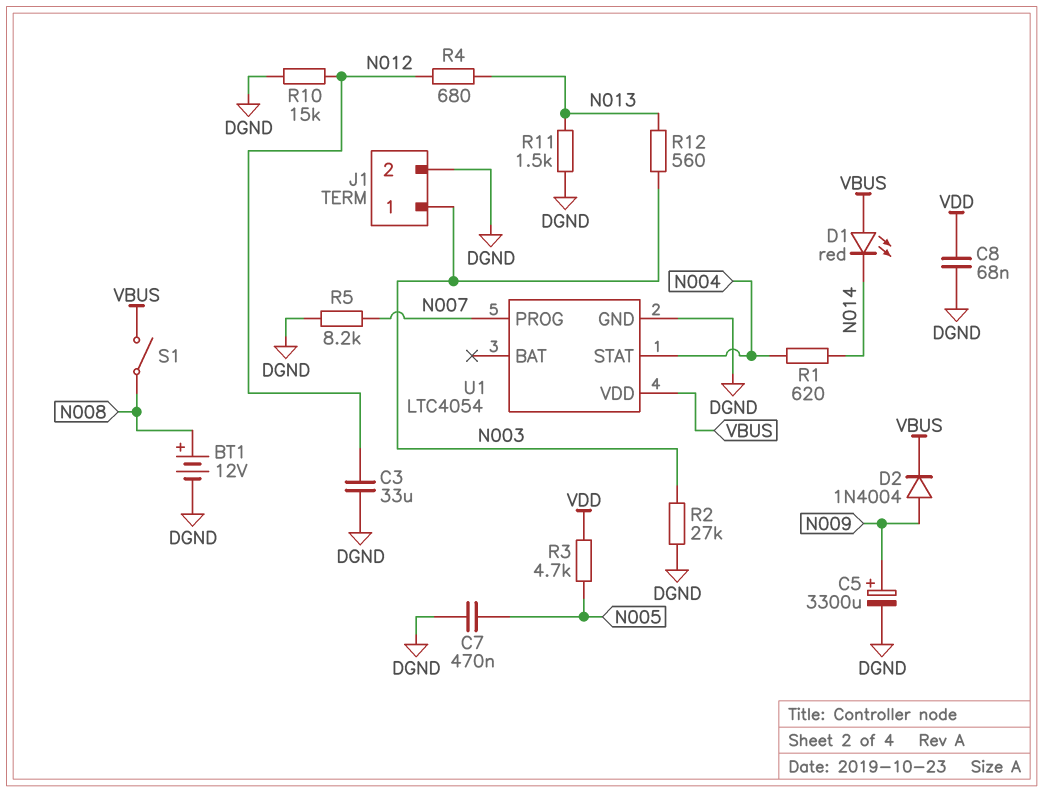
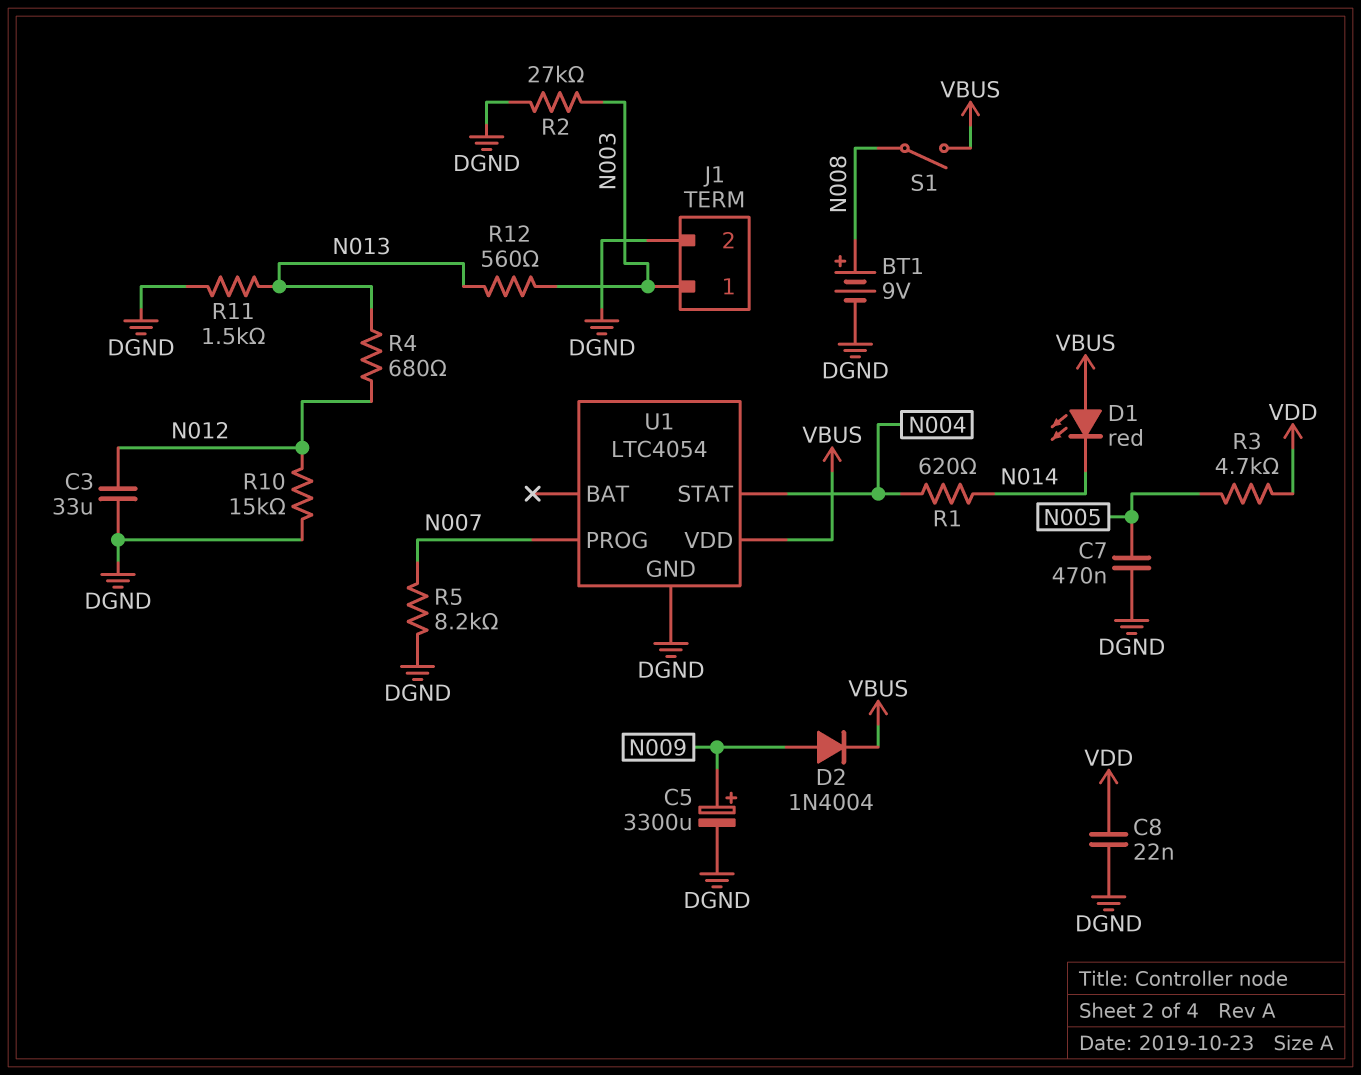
BT1: 12V (plus N008, minus DGND) -> 9V (plus N008, minus DGND)
C8: 68nF (DGND, VDD) -> 22nF (DGND, VDD)

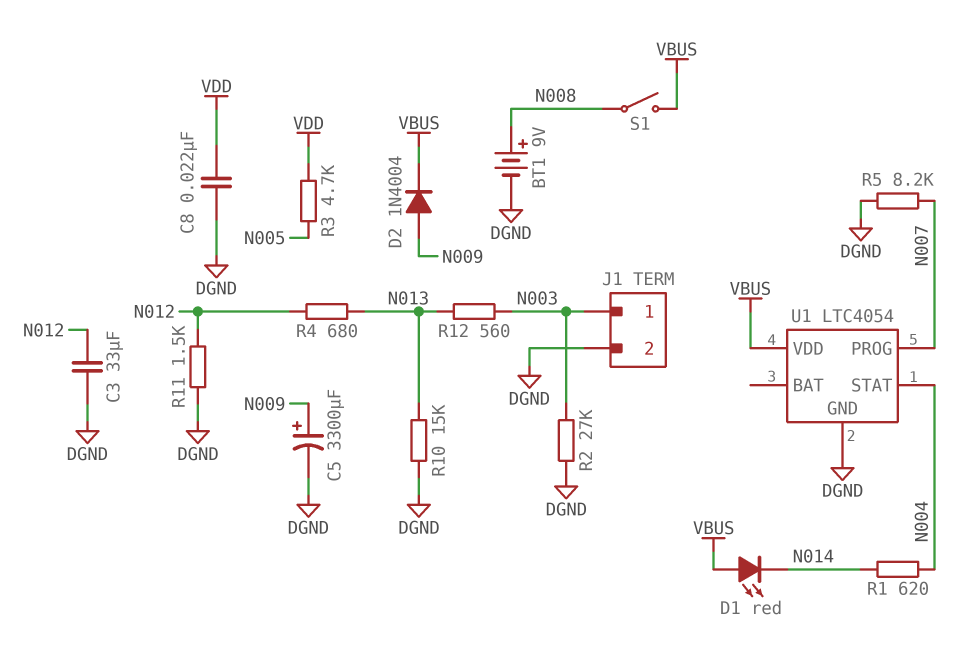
C7: 470nF (DGND, N005) -> none
R10: 15k (DGND, N012) -> 15k (DGND, N013)
R11: 1.5k (DGND, N013) -> 1.5k (DGND, N012)

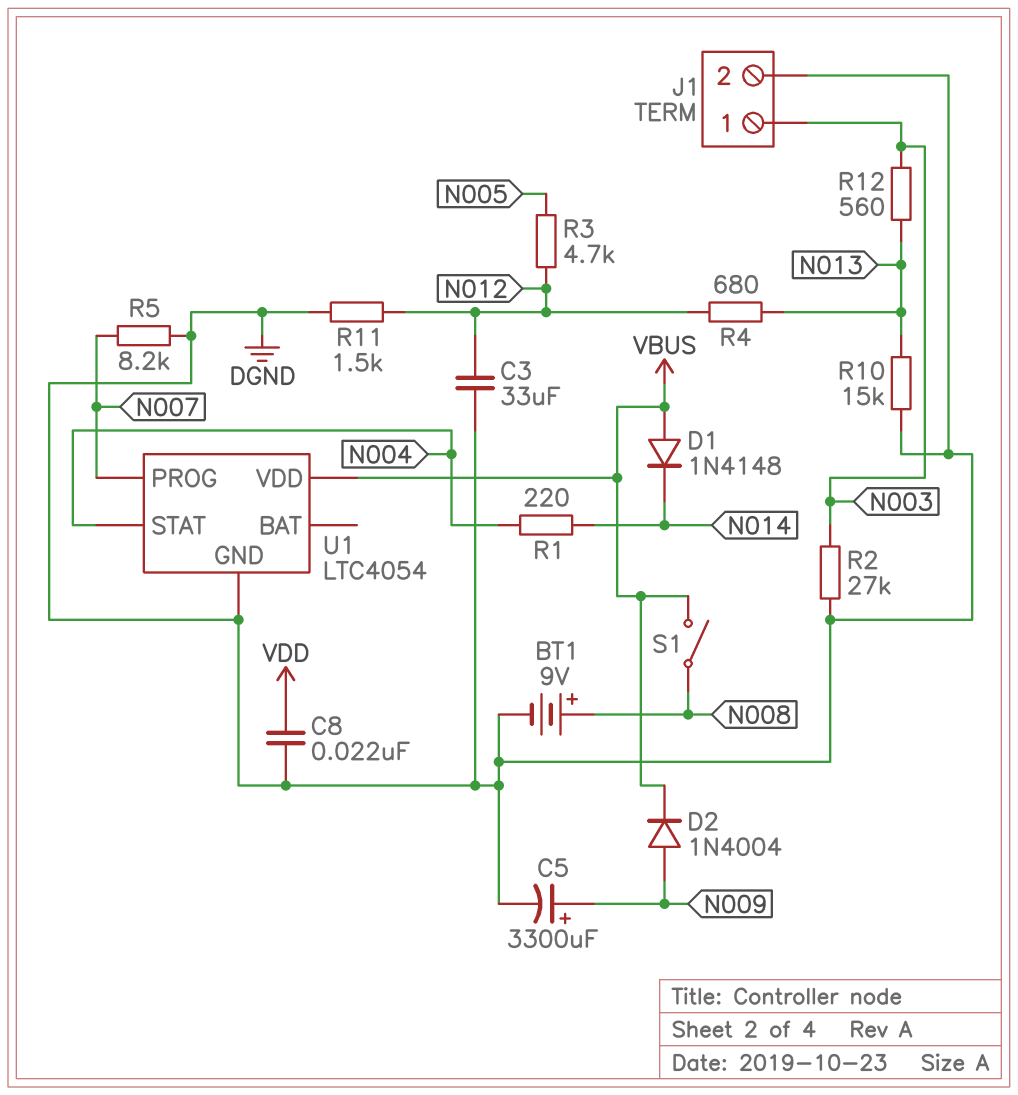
D1: LED red (A VBUS, K N014) -> diode 1N4148 (A VBUS, K N014)
R1: 620 (N004, N014) -> 220 (N004, N014)
R3: 4.7k (N005, VDD) -> 4.7k (N005, N012)

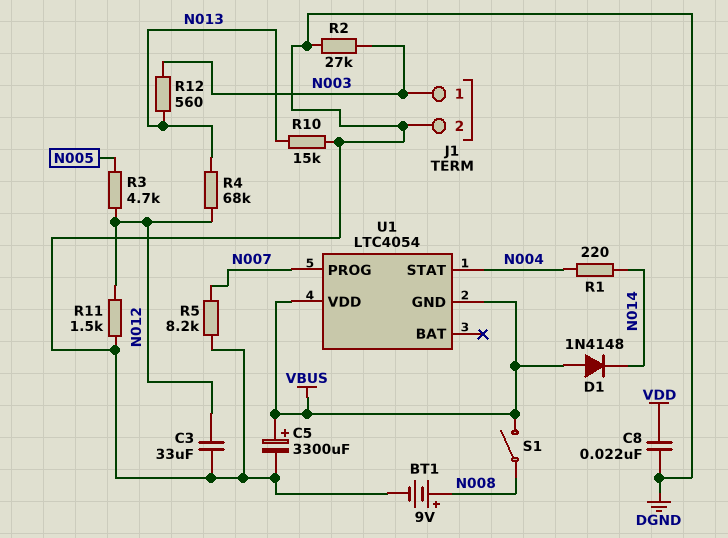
C5: 3300uF (plus N009, minus DGND) -> 3300uF (plus VBUS, minus DGND)
D2: diode 1N4004 (A N009, K VBUS) -> none
R4: 680 (N012, N013) -> 68k (N012, N013)
U1 pin GND: DGND -> VBUS

